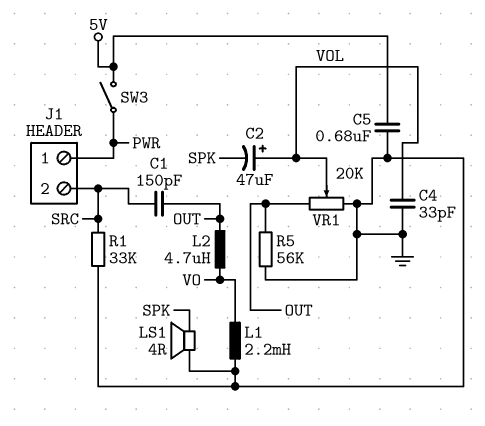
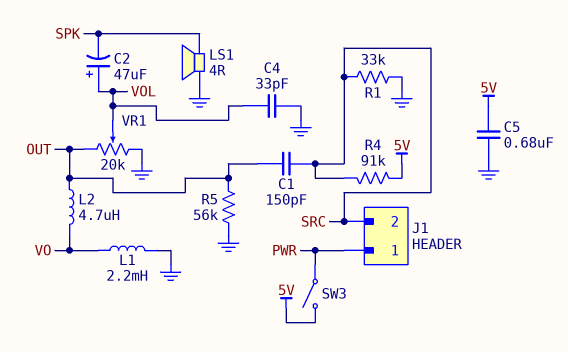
R4: none -> 91k (5V, SRC)

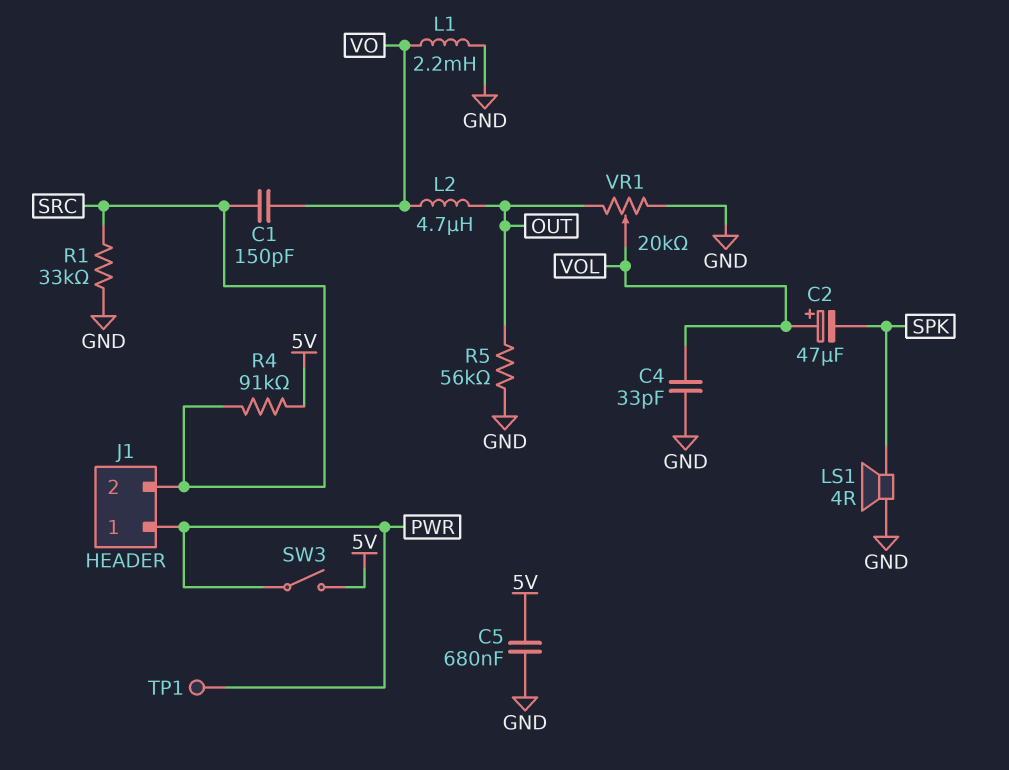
C1: 150pF (OUT, SRC) -> 150pF (SRC, VO)
TP1: none -> test point (PWR)

